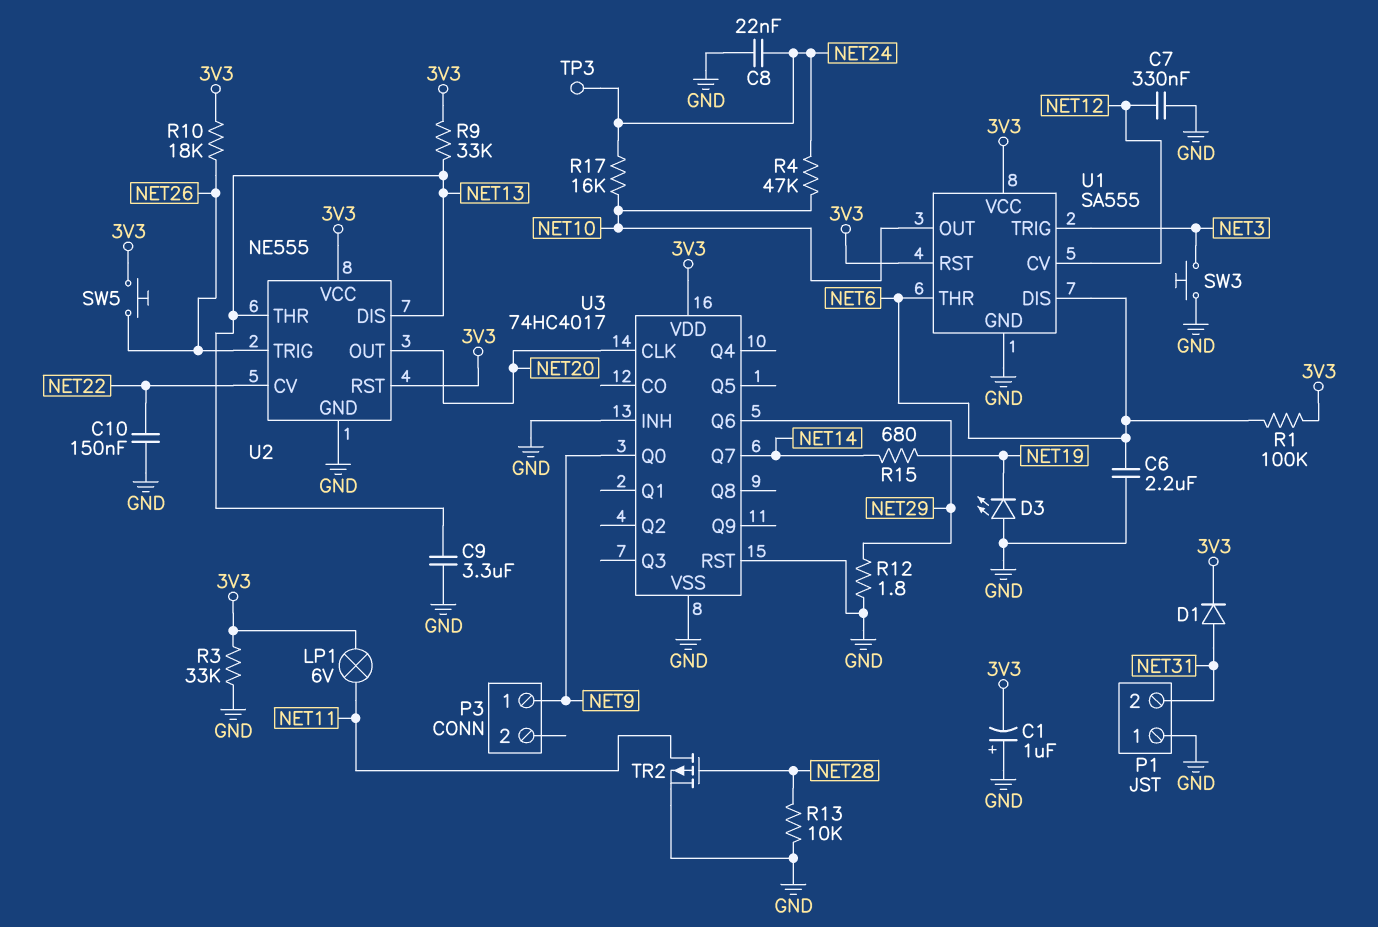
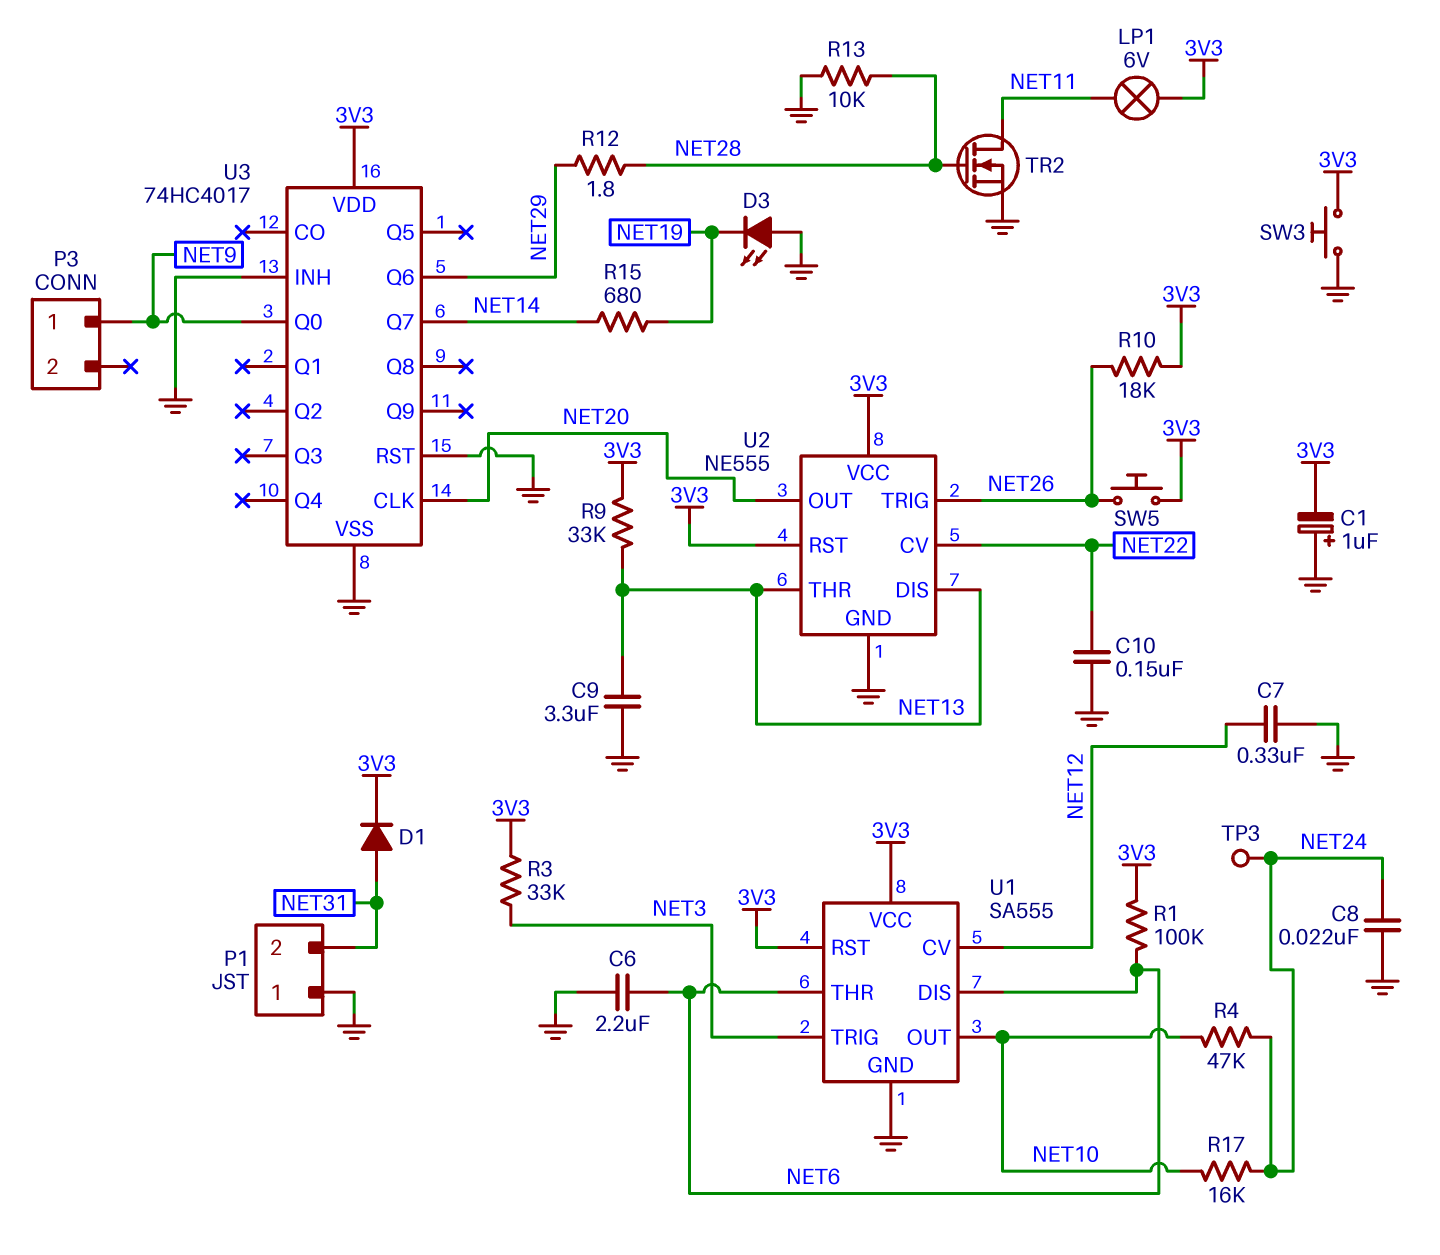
R3: 33k (3V3, GND) -> 33k (3V3, NET3)
R12: 1.8 (GND, NET29) -> 1.8 (NET28, NET29)
SW3: button (GND, NET3) -> button (3V3, GND)
TR2: PMOS (G NET28, D NET11, S GND) -> NMOS (G NET28, D NET11, S GND)

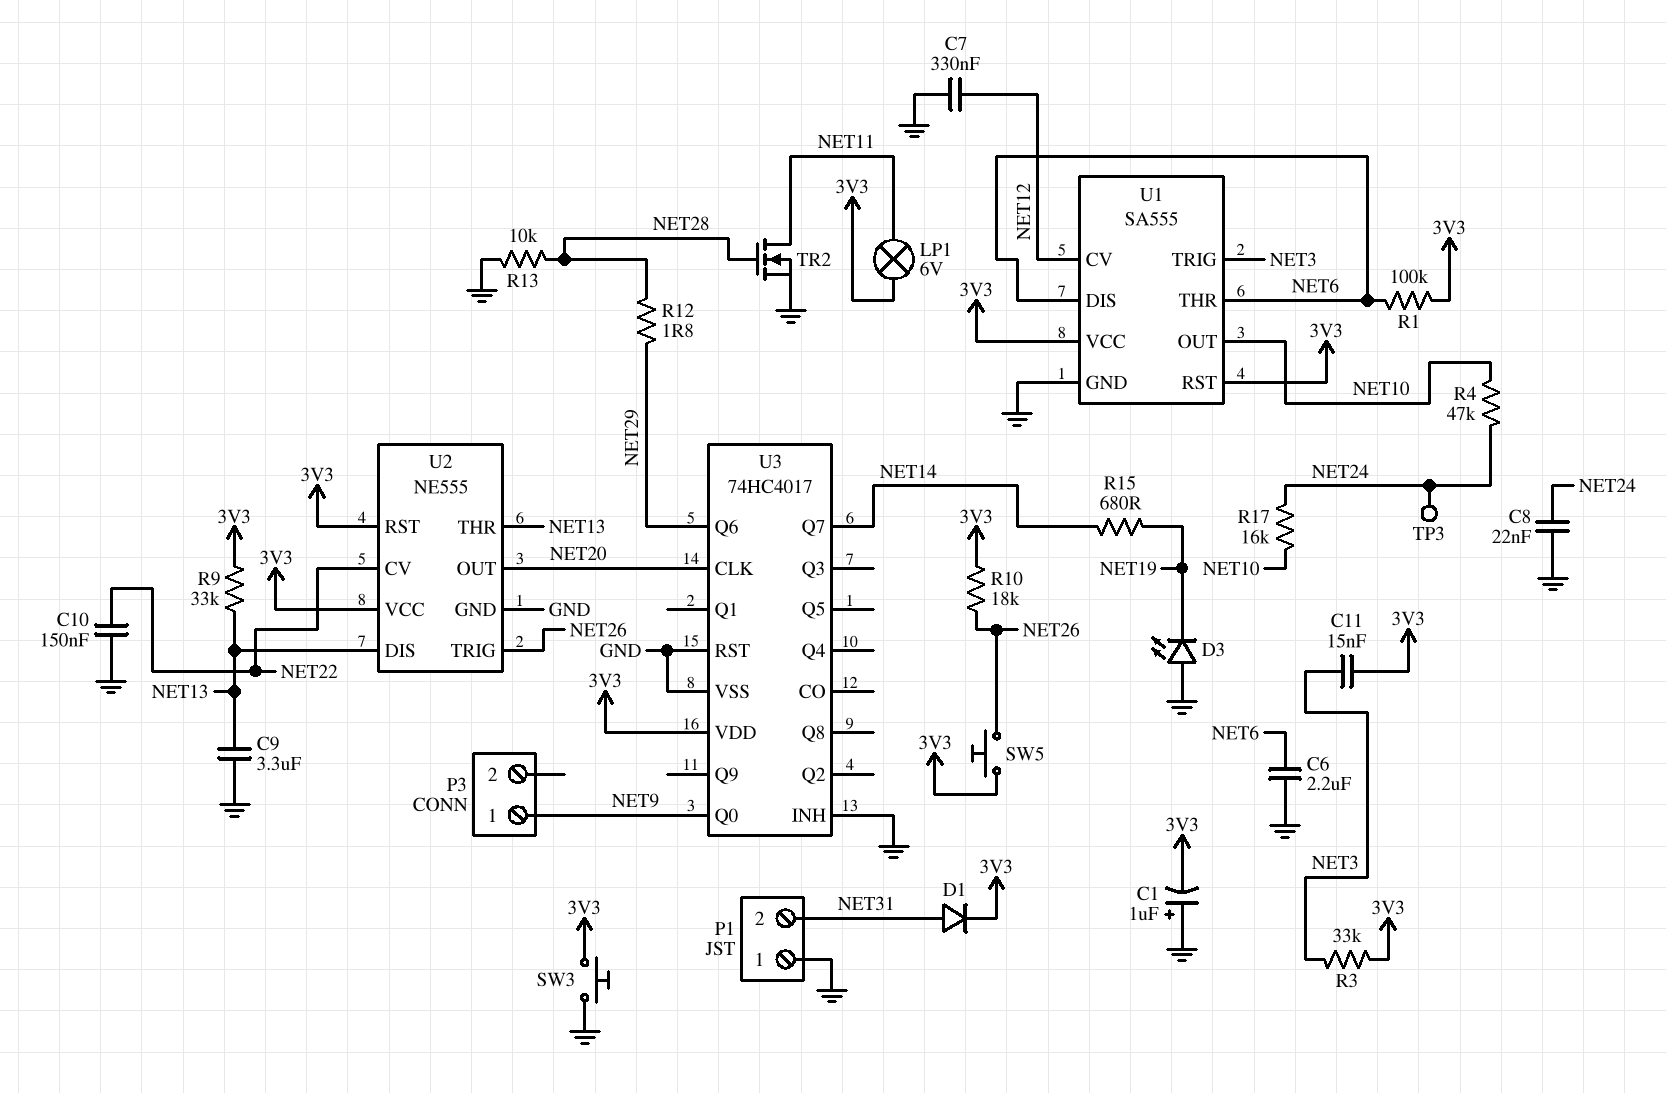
C11: none -> 15nF (3V3, NET3)

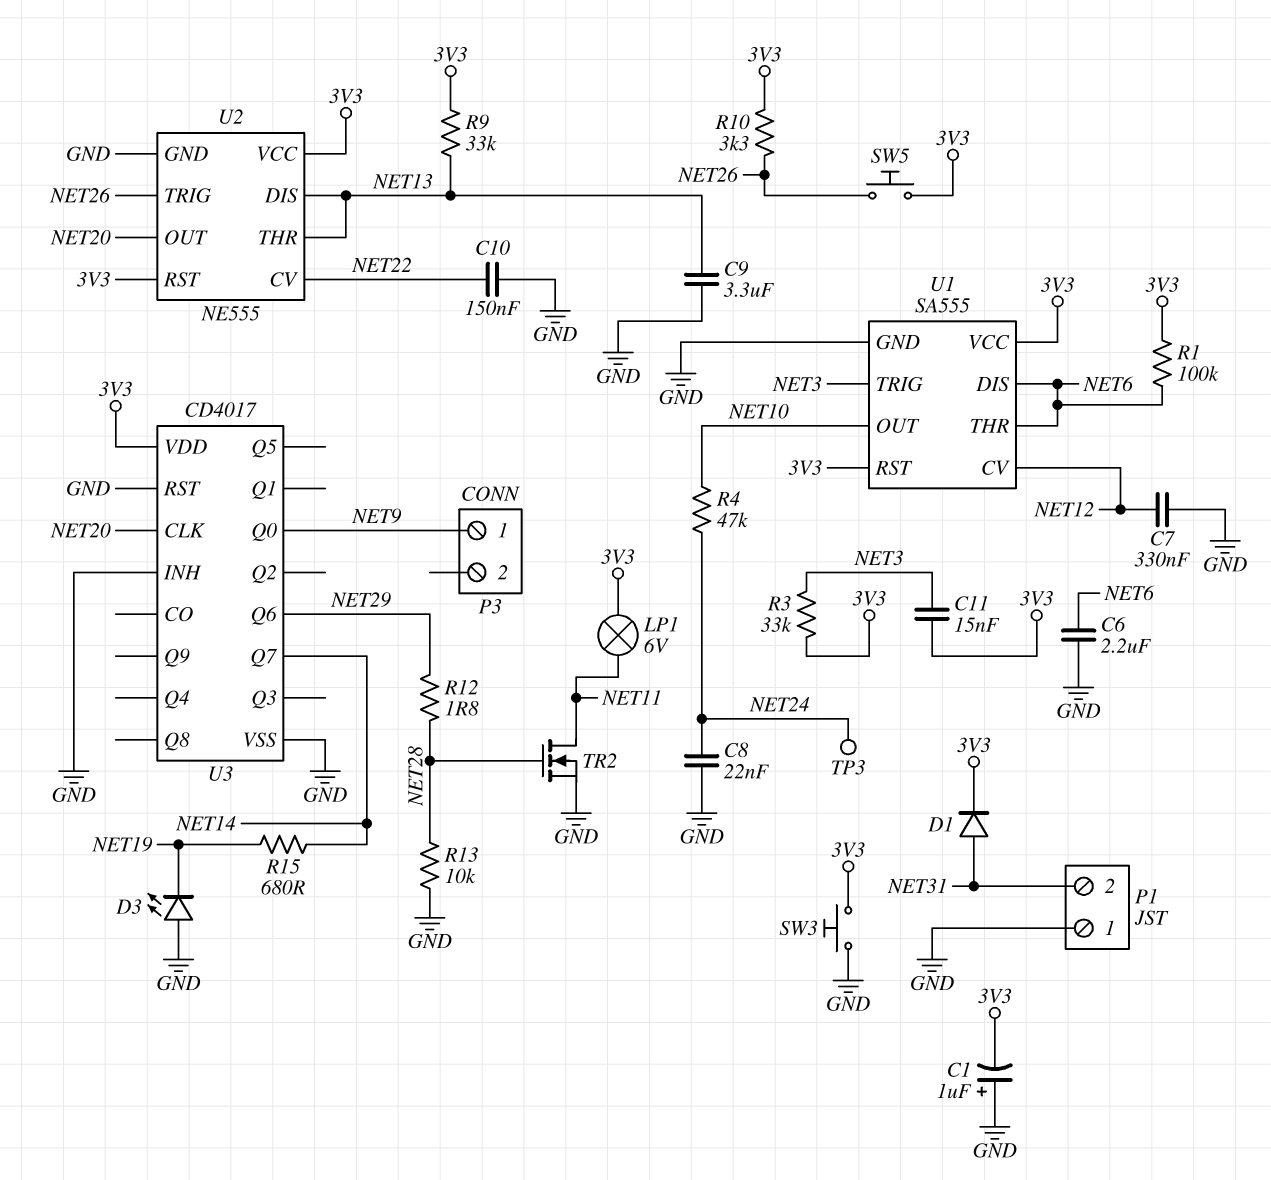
R10: 18k (3V3, NET26) -> 3.3k (3V3, NET26)
R17: 16k (NET10, NET24) -> none
U3: 74HC4017 -> CD4017

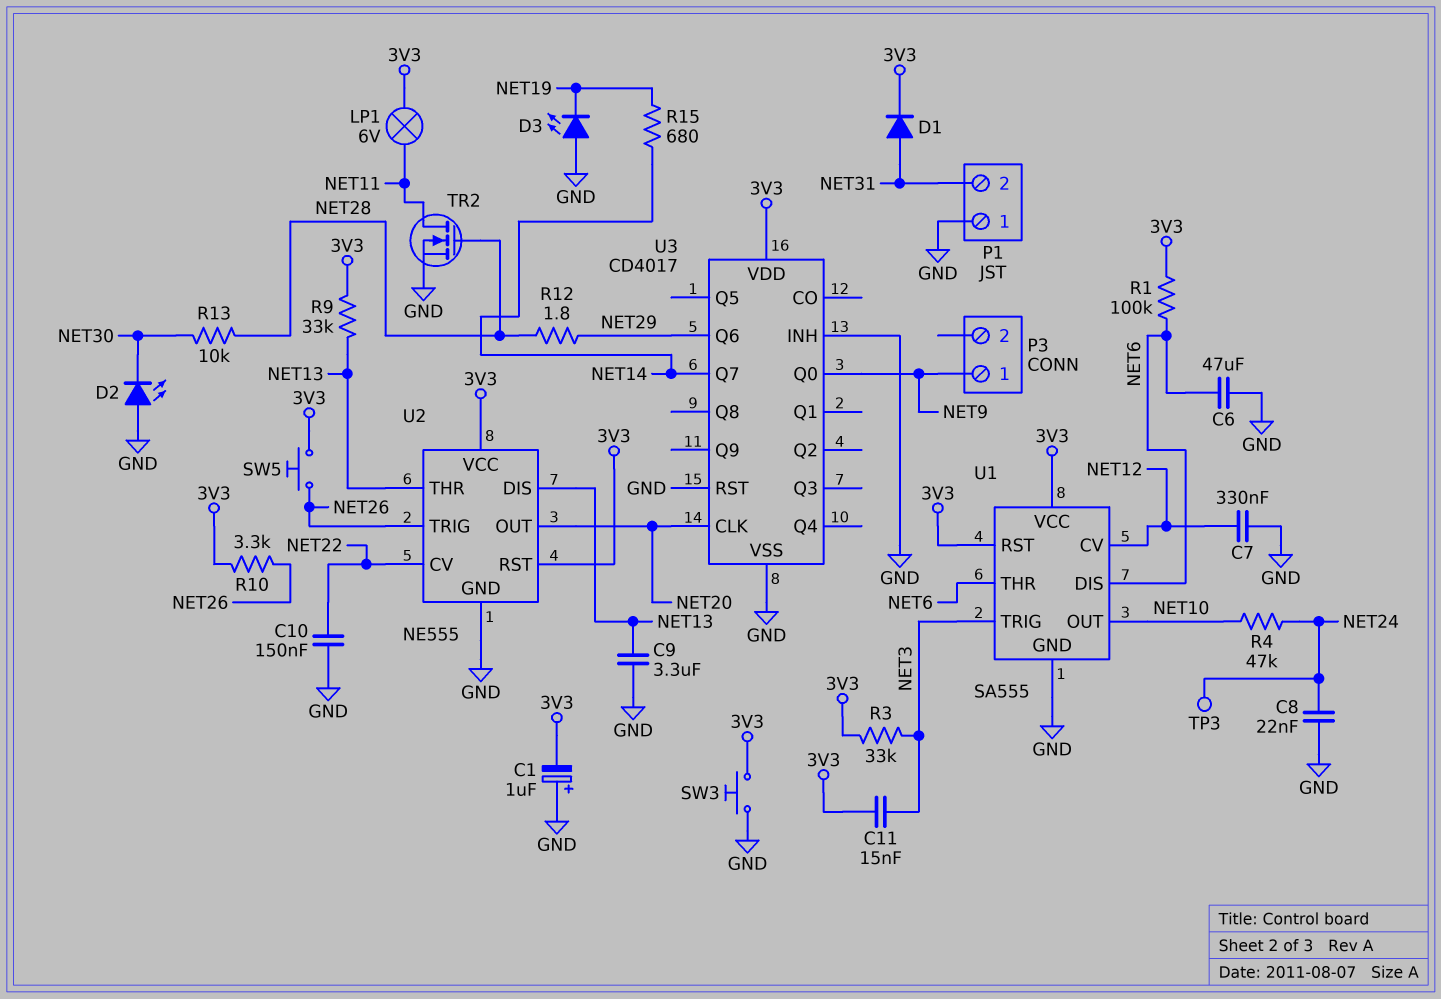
C6: 2.2uF (GND, NET6) -> 47uF (GND, NET6)
D2: none -> LED (A GND, K NET30)
R13: 10k (GND, NET28) -> 10k (NET28, NET30)

